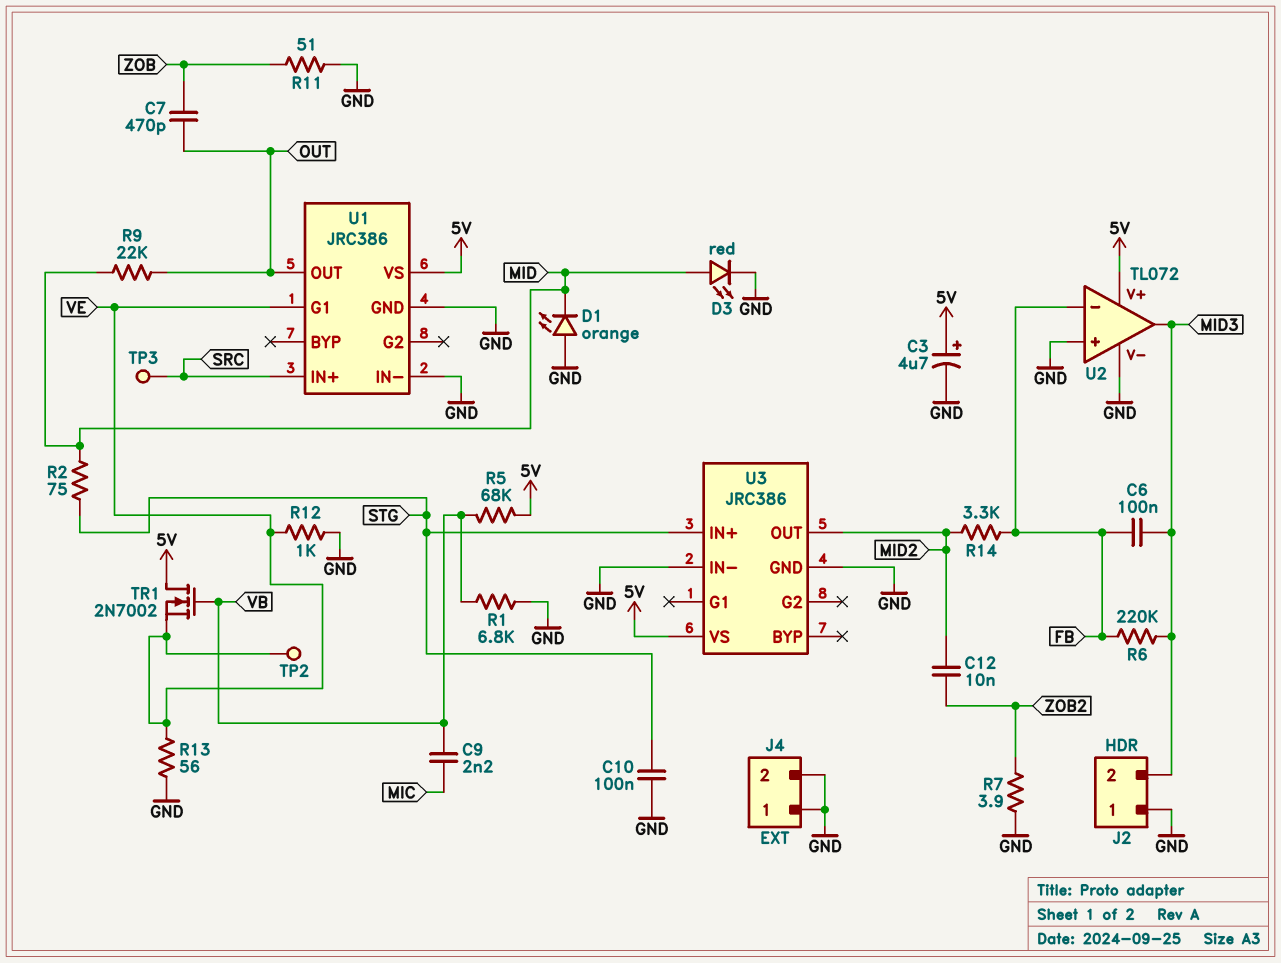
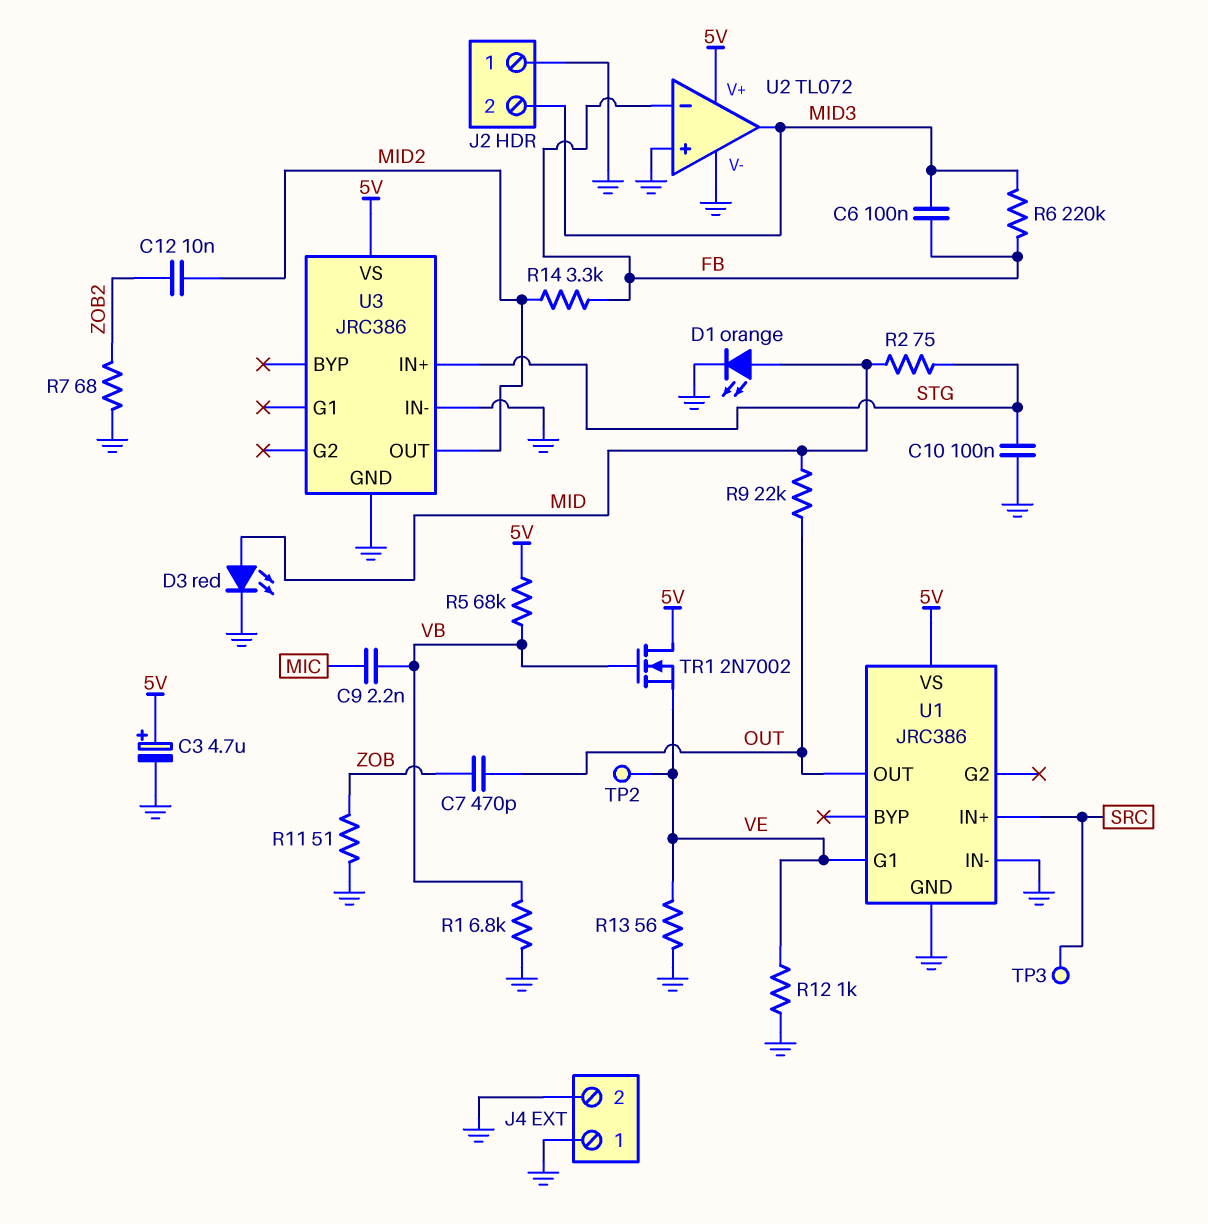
D1: LED orange (A GND, K MID) -> LED orange (A MID, K GND)
R7: 3.9 (GND, ZOB2) -> 68 (GND, ZOB2)

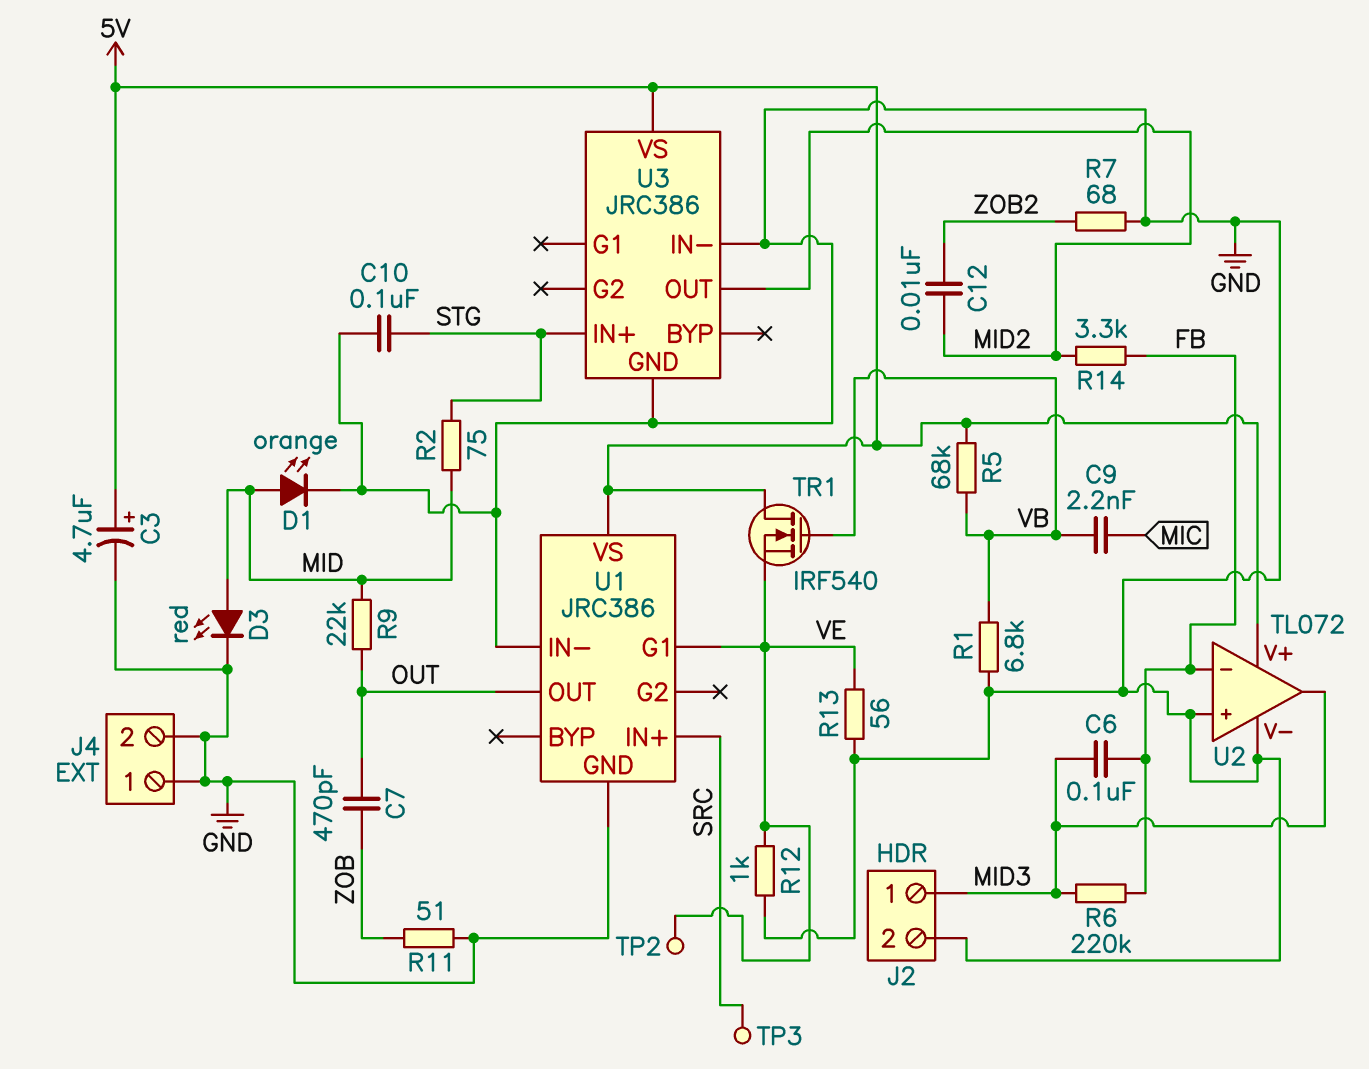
J2 pin 1: GND -> MID3
J2 pin 2: MID3 -> GND
TR1: NMOS 2N7002 (G VB, D 5V, S VE) -> NMOS IRF540 (G VB, D 5V, S VE)

